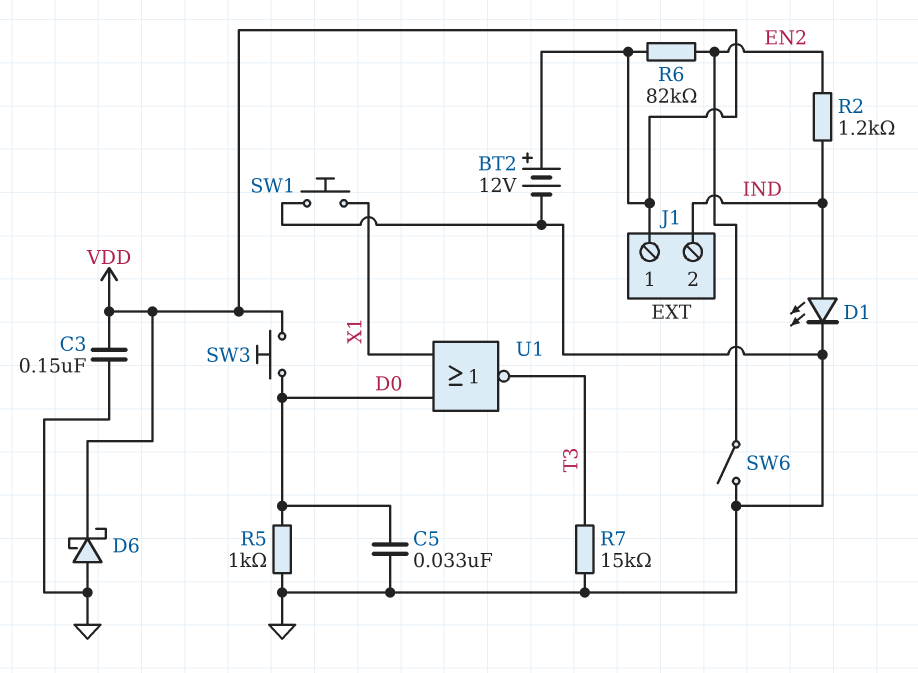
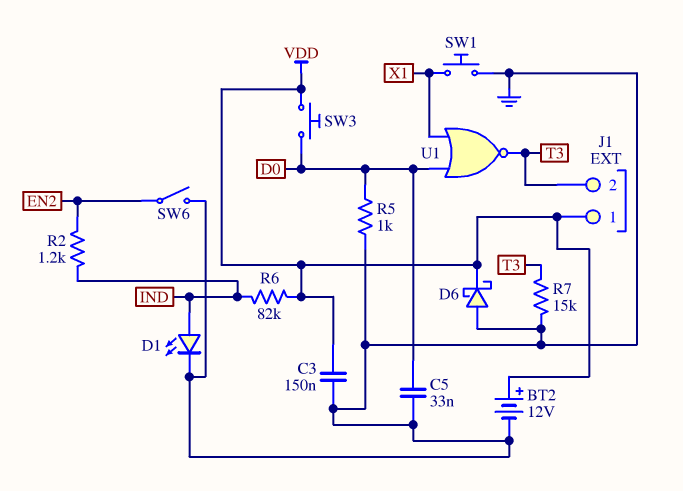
J1 pin 2: IND -> T3
R6: 82k (EN2, VDD) -> 82k (IND, VDD)

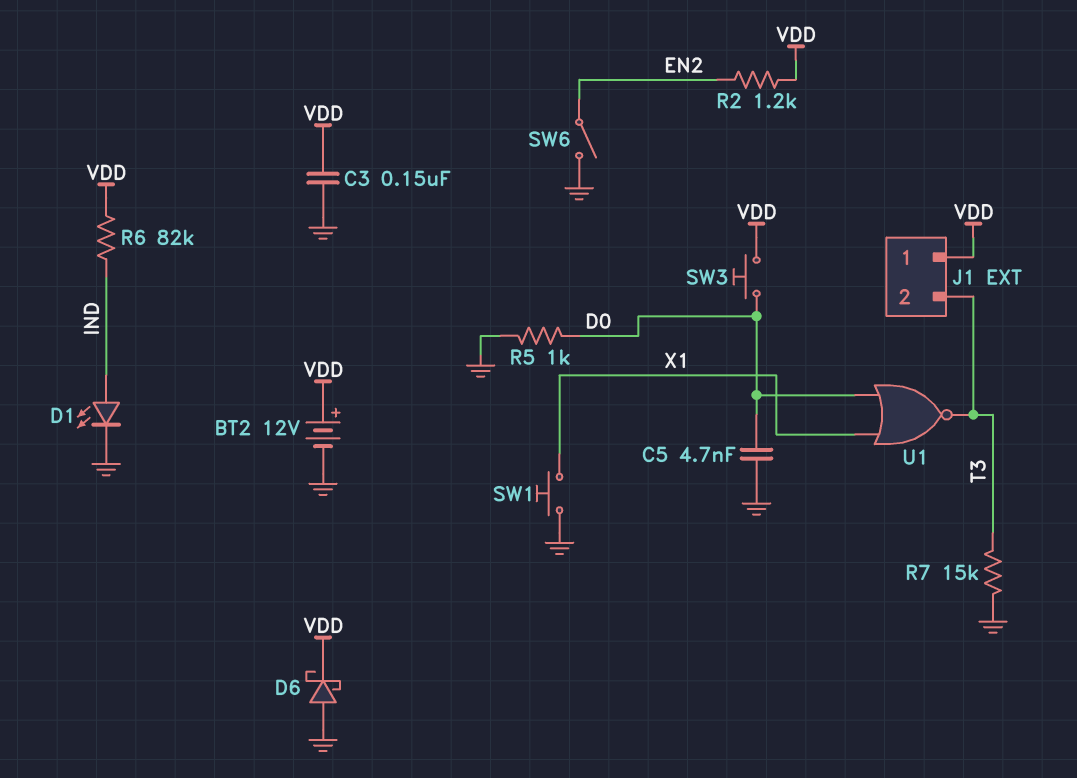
C5: 33nF (D0, GND) -> 4.7nF (D0, GND)
R2: 1.2k (EN2, IND) -> 1.2k (EN2, VDD)

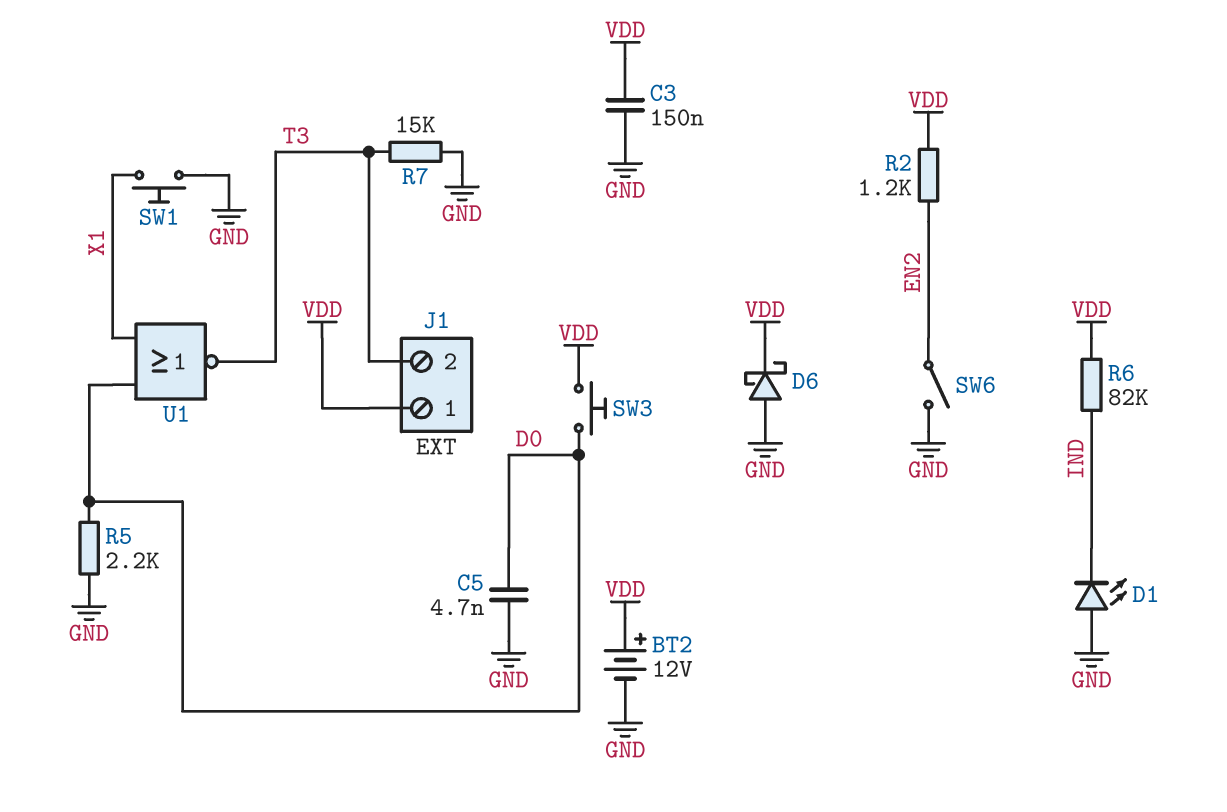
D1: LED (A IND, K GND) -> LED (A GND, K IND)
R5: 1k (D0, GND) -> 2.2k (D0, GND)

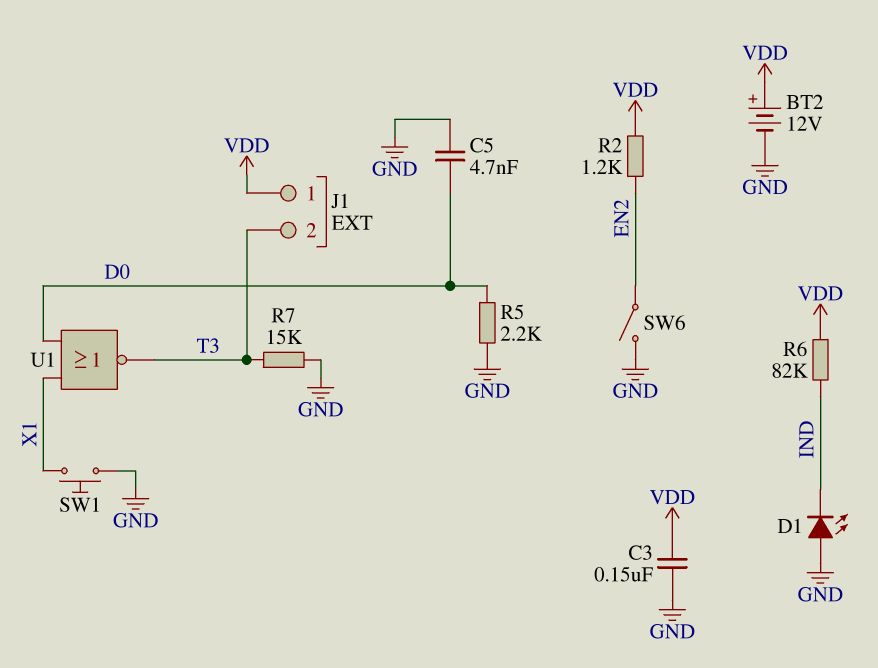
D6: schottky (A GND, K VDD) -> none
SW3: button (D0, VDD) -> none

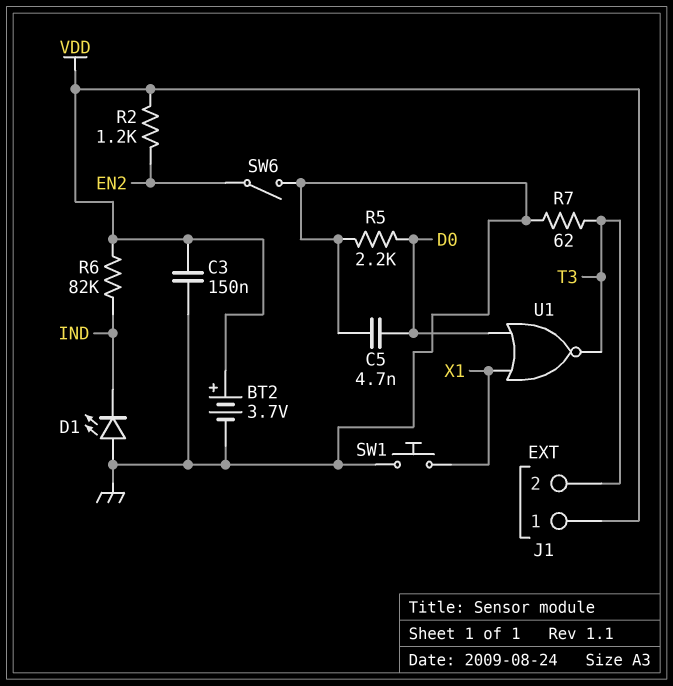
BT2: 12V (plus VDD, minus GND) -> 3.7V (plus VDD, minus GND)
R7: 15k (GND, T3) -> 62 (GND, T3)

